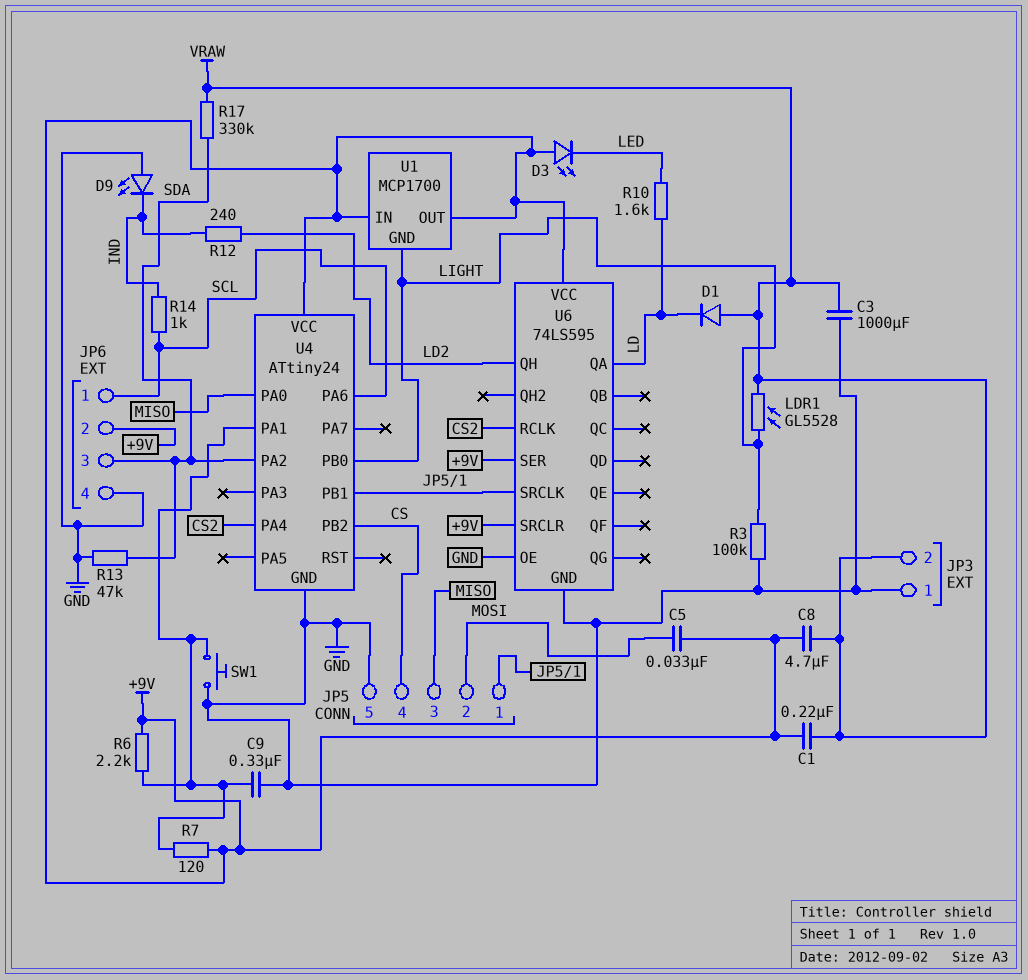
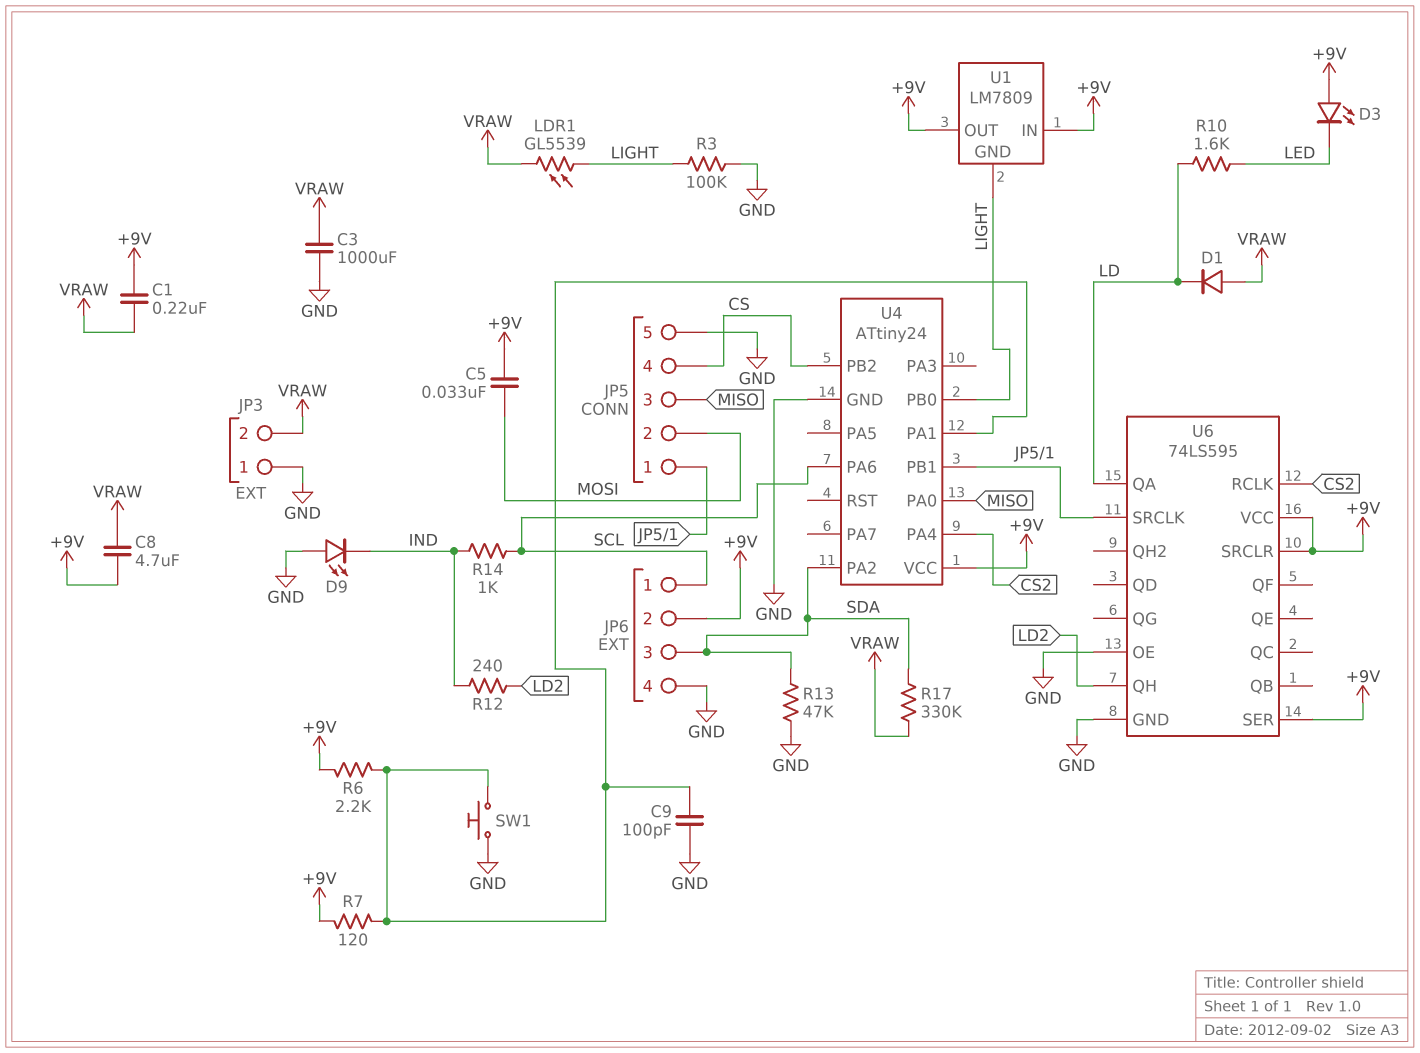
C9: 330nF (GND, U4/PA1) -> 100pF (GND, U4/PA1)
LDR1: GL5528 (LIGHT, VRAW) -> GL5539 (LIGHT, VRAW)
U1: MCP1700 -> LM7809

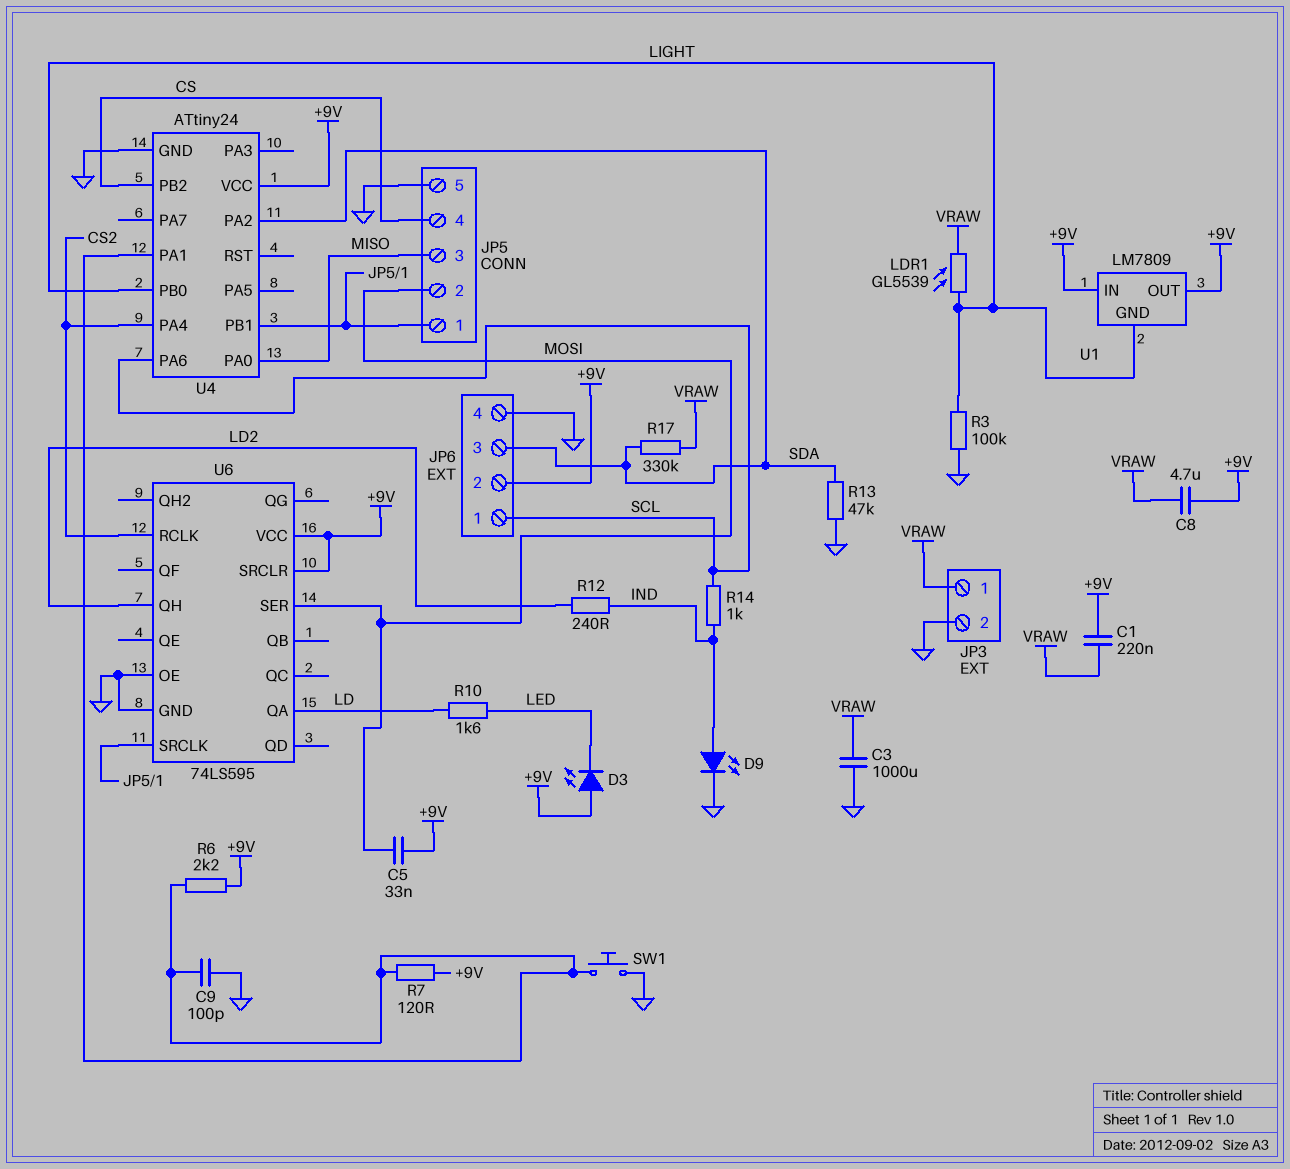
D1: diode (A VRAW, K LD) -> none
D9: LED (A GND, K IND) -> LED (A IND, K GND)
JP3 pin 1: GND -> VRAW
JP3 pin 2: VRAW -> GND
U6 pin SER: +9V -> MOSI

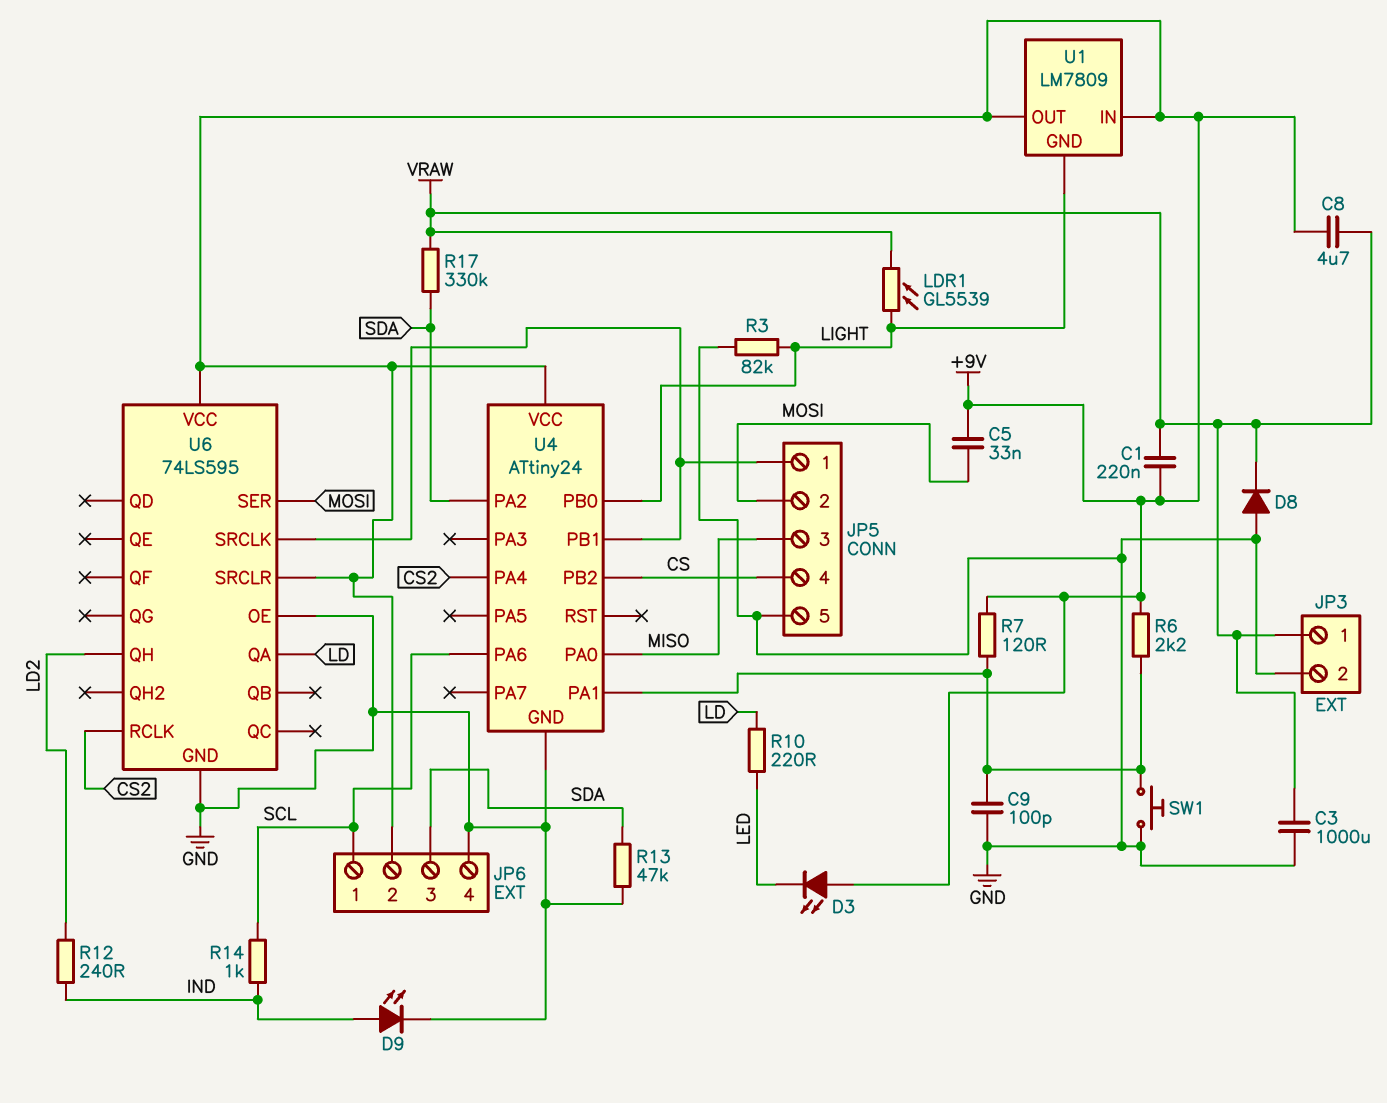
D8: none -> diode (A GND, K VRAW)
R3: 100k (GND, LIGHT) -> 82k (GND, LIGHT)
R10: 1.6k (LD, LED) -> 220 (LD, LED)

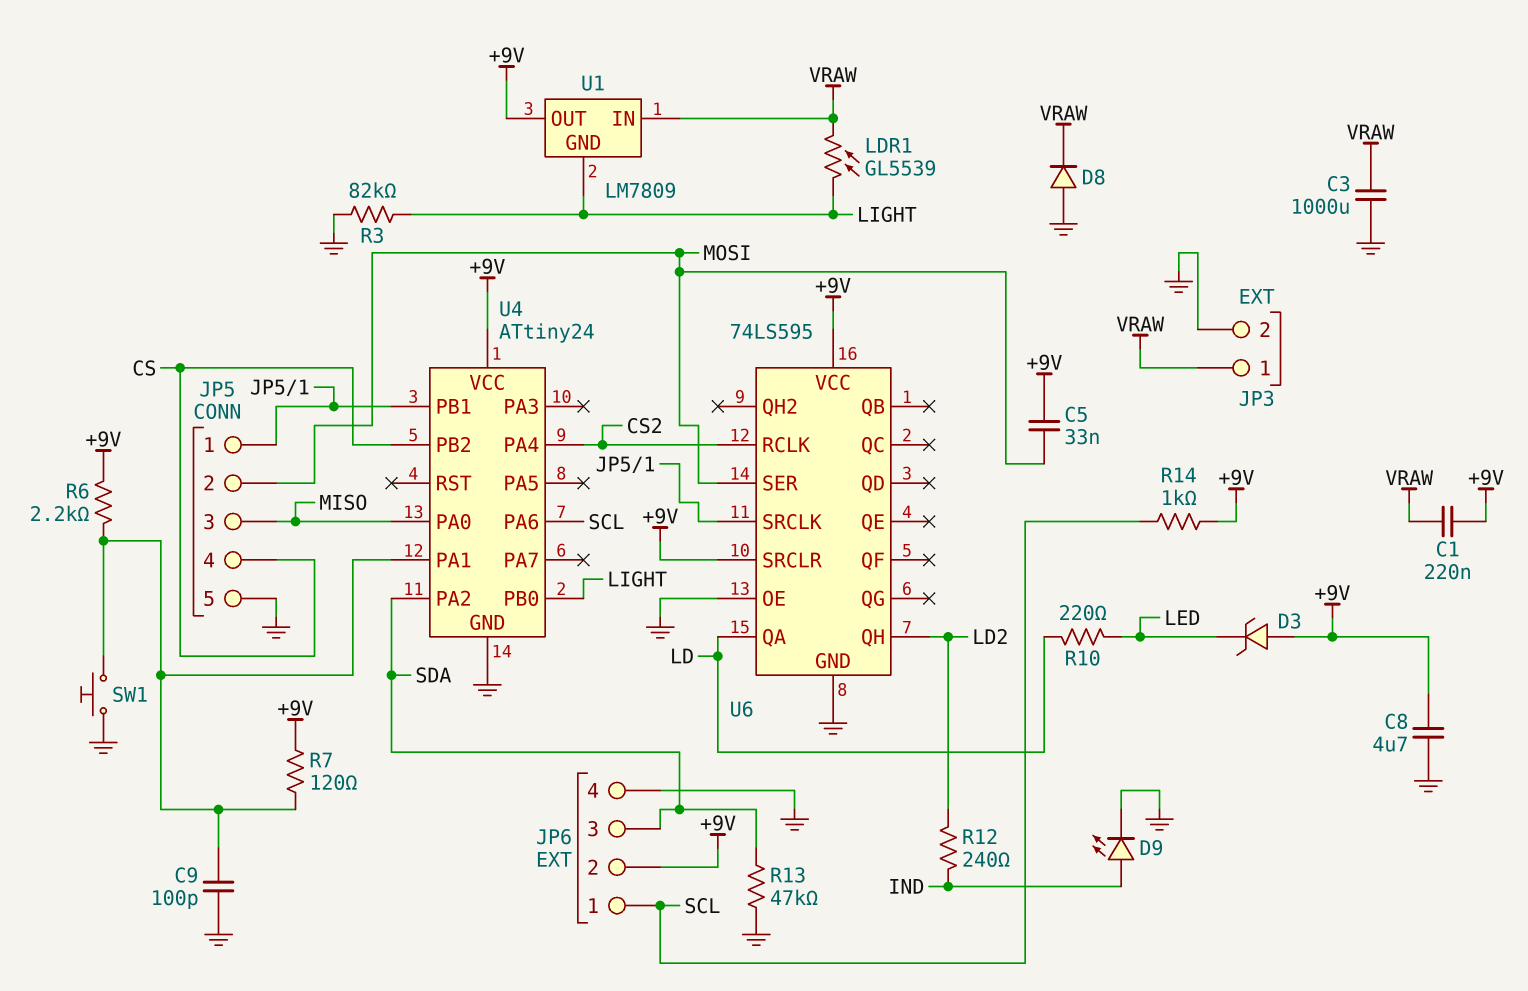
C8: 4.7uF (+9V, VRAW) -> 4.7uF (+9V, GND)
D3: LED (A +9V, K LED) -> zener (A +9V, K LED)
R14: 1k (IND, SCL) -> 1k (+9V, SCL)
R17: 330k (SDA, VRAW) -> none
U1 pin IN: +9V -> VRAW

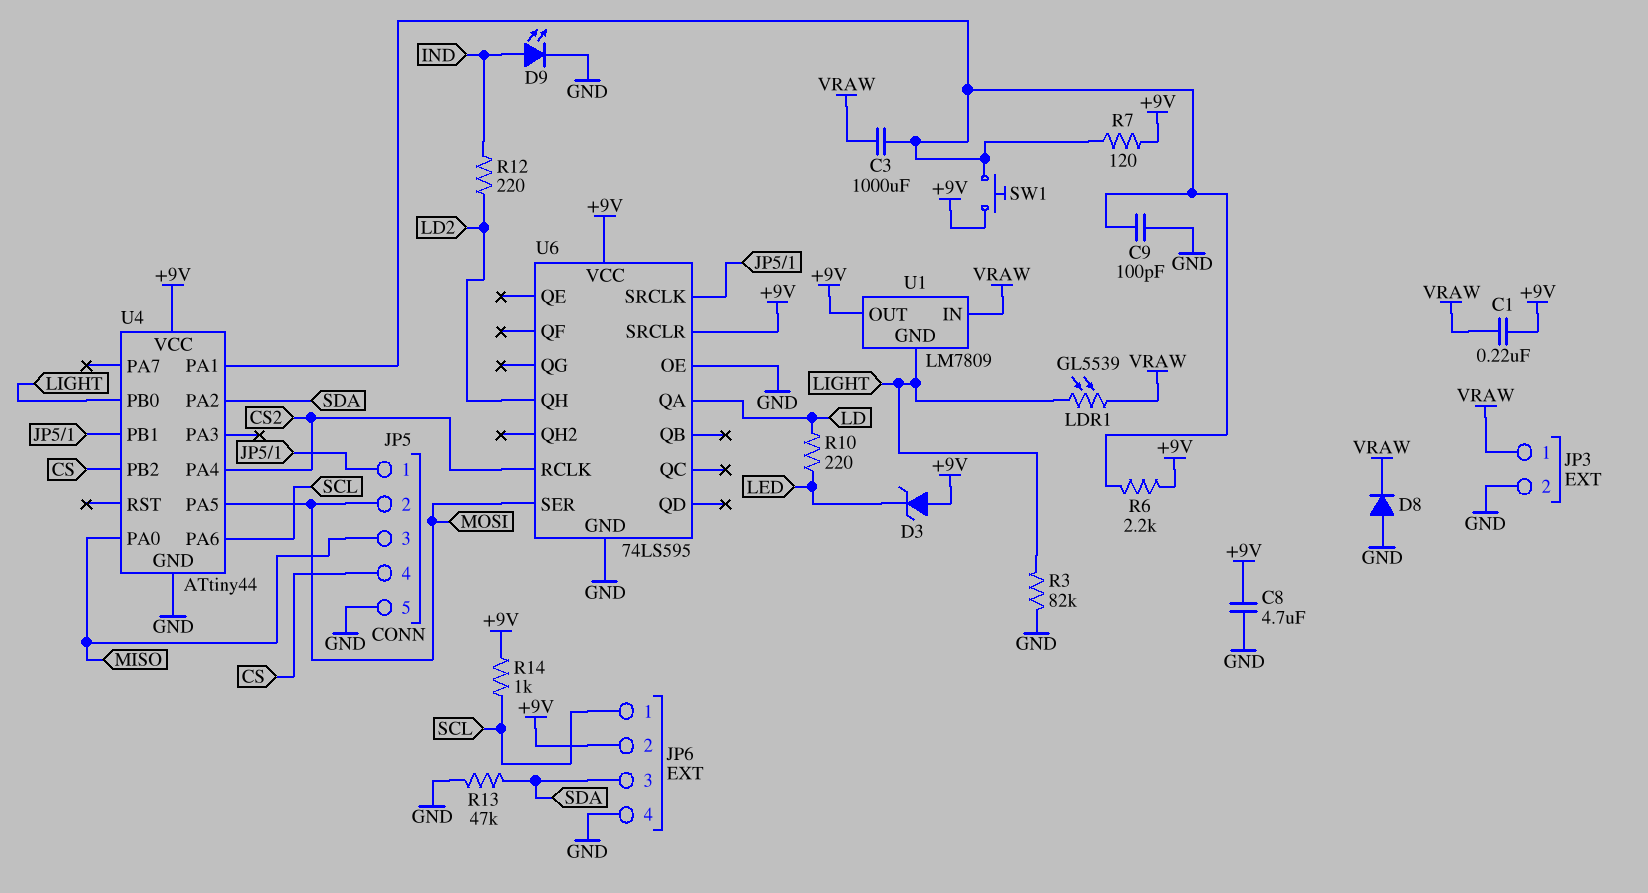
C3: 1000uF (GND, VRAW) -> 1000uF (U4/PA1, VRAW)
C5: 33nF (+9V, MOSI) -> none
R12: 240 (IND, LD2) -> 220 (IND, LD2)
SW1: button (GND, U4/PA1) -> button (+9V, U4/PA1)
U4: ATtiny24 -> ATtiny44
U4 pin PA5: none -> MOSI

